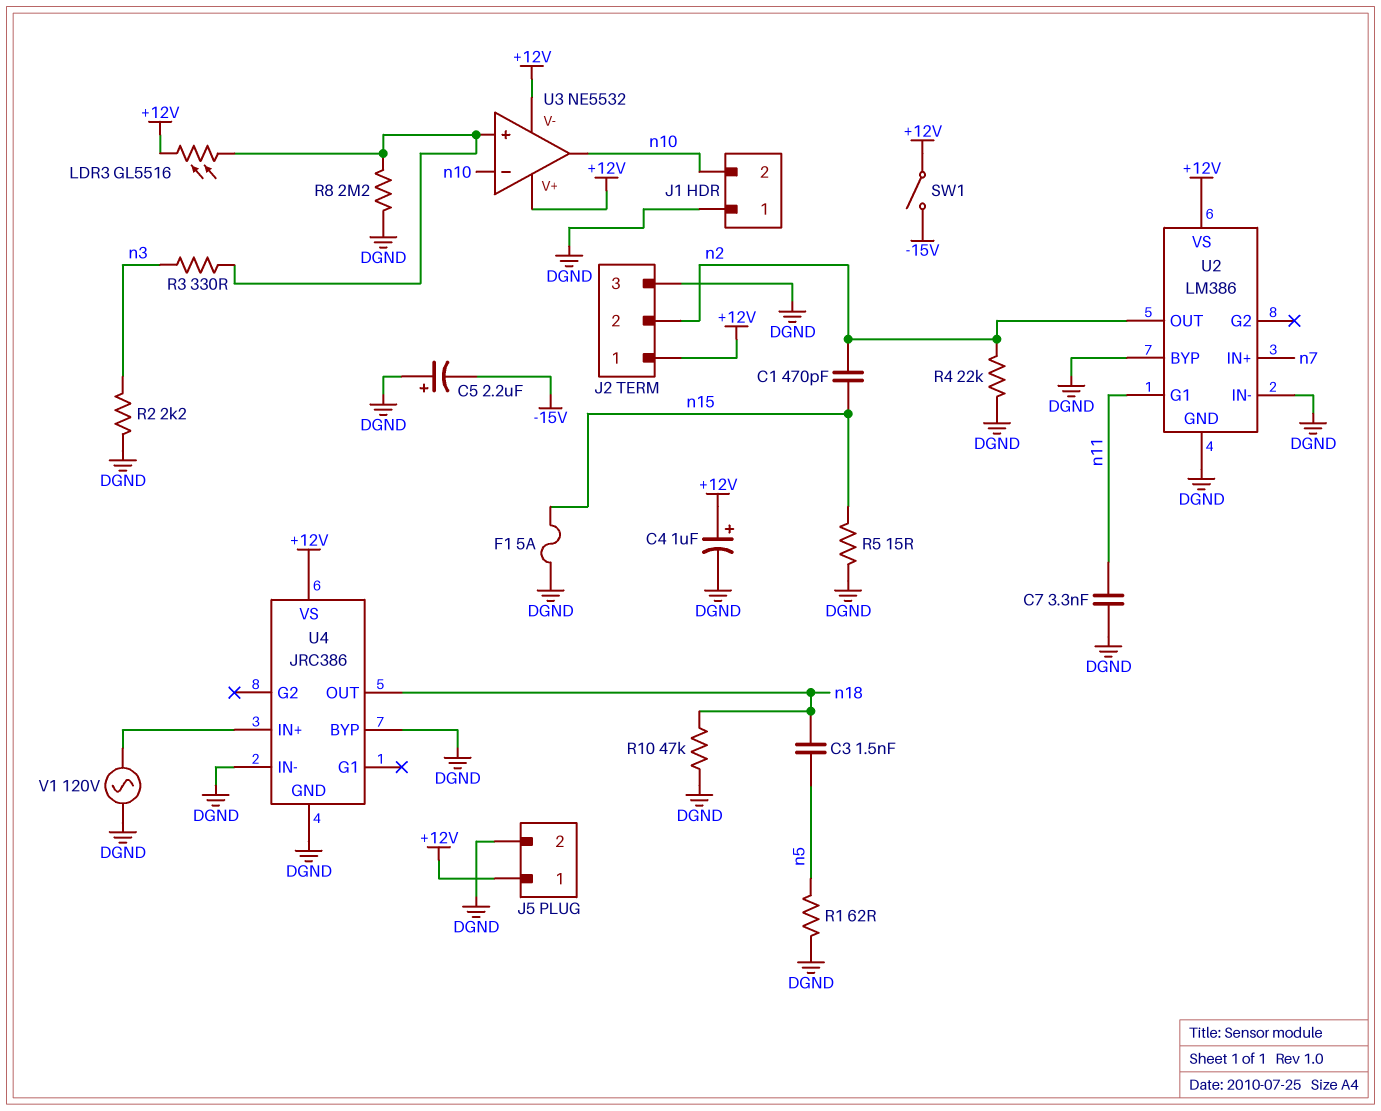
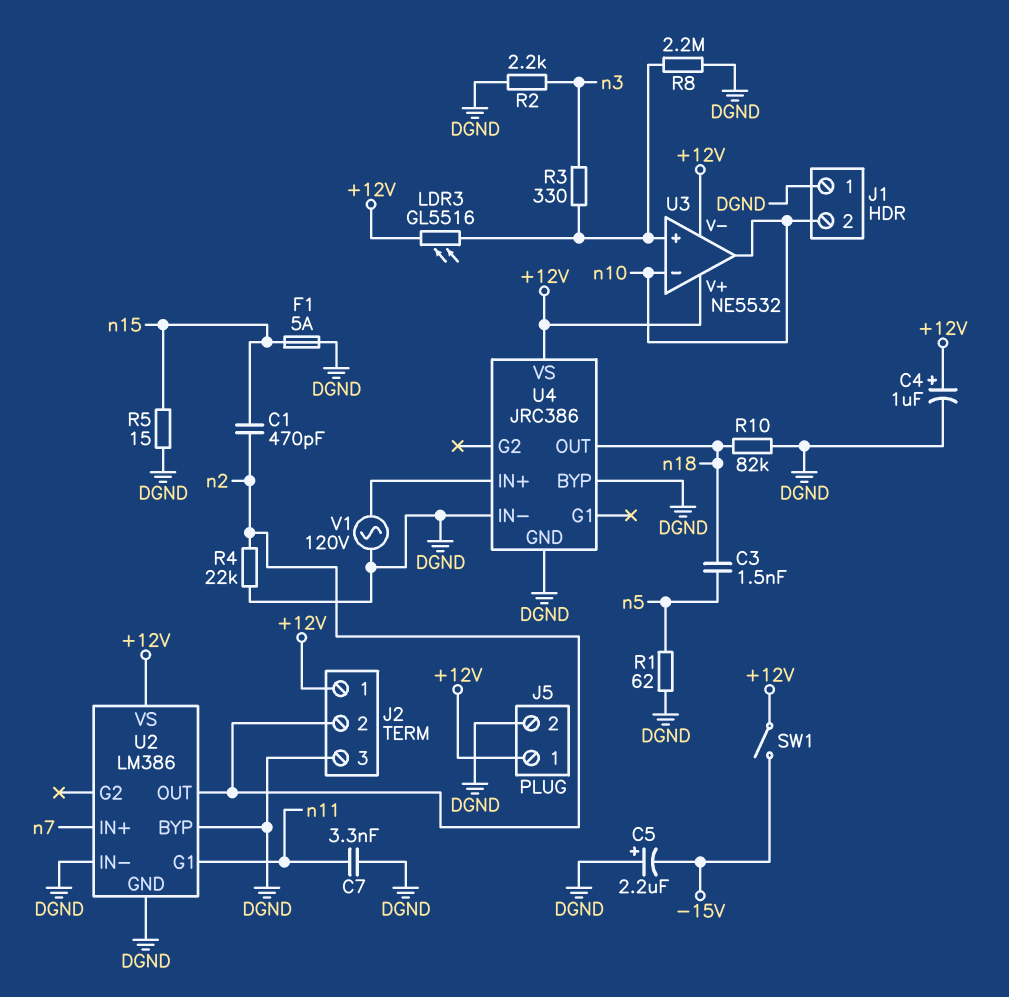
R10: 47k (DGND, n18) -> 82k (DGND, n18)

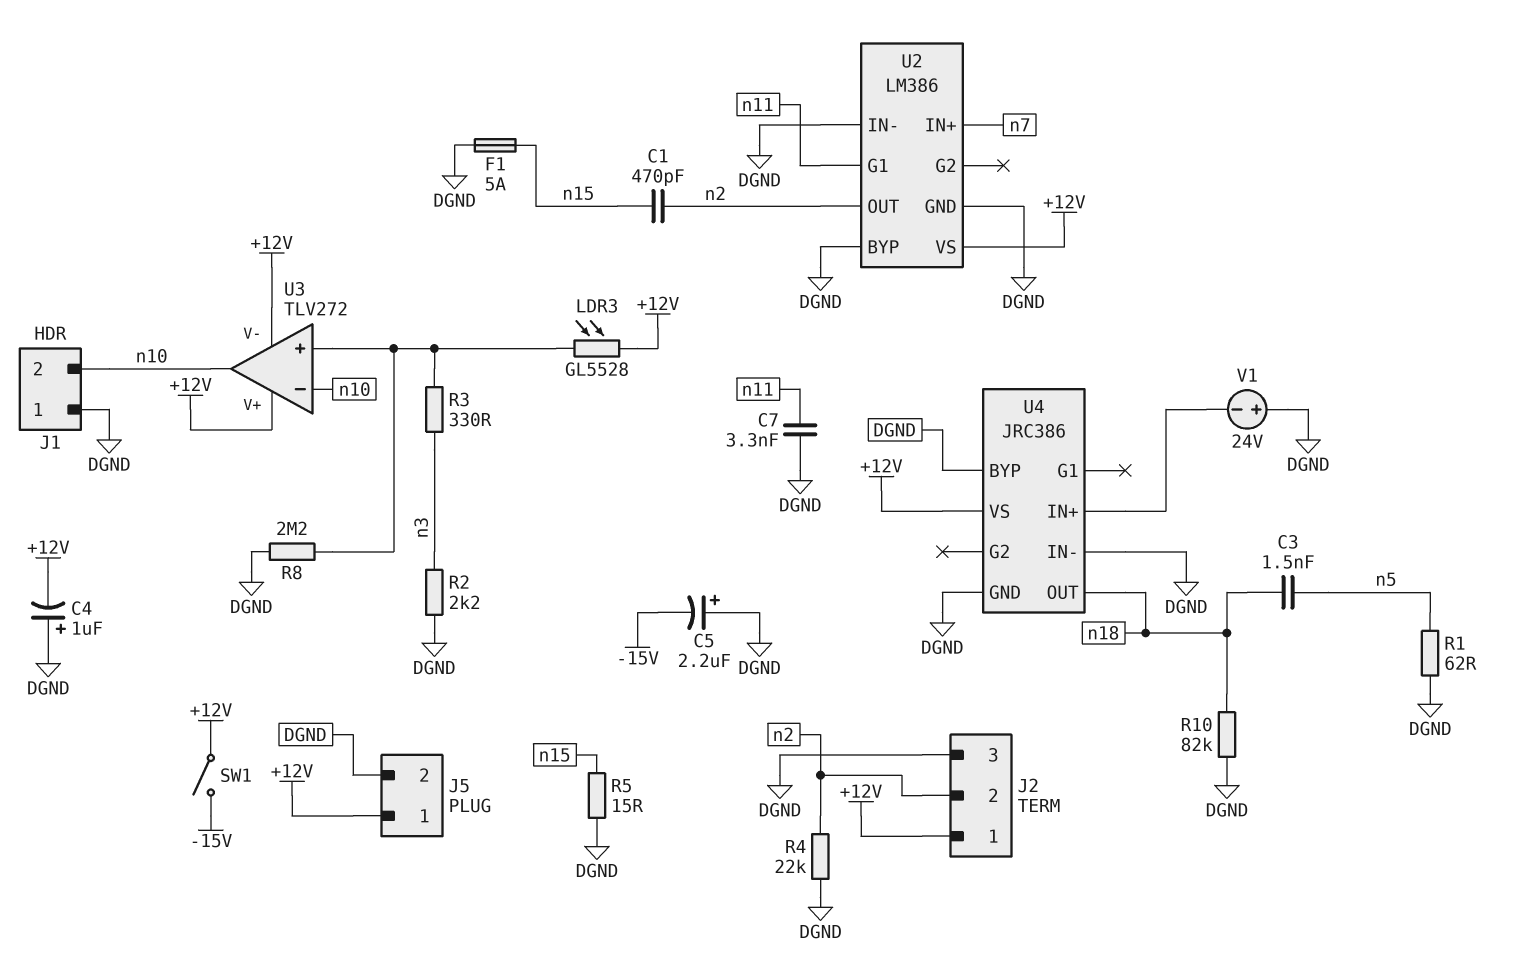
C4: 1uF (plus +12V, minus DGND) -> 1uF (plus DGND, minus +12V)
LDR3: GL5516 (+12V, U3/in+) -> GL5528 (+12V, U3/in+)
U3: NE5532 -> TLV272
V1: AC 120V (DGND, U4/IN+) -> 24V (plus DGND, minus U4/IN+)

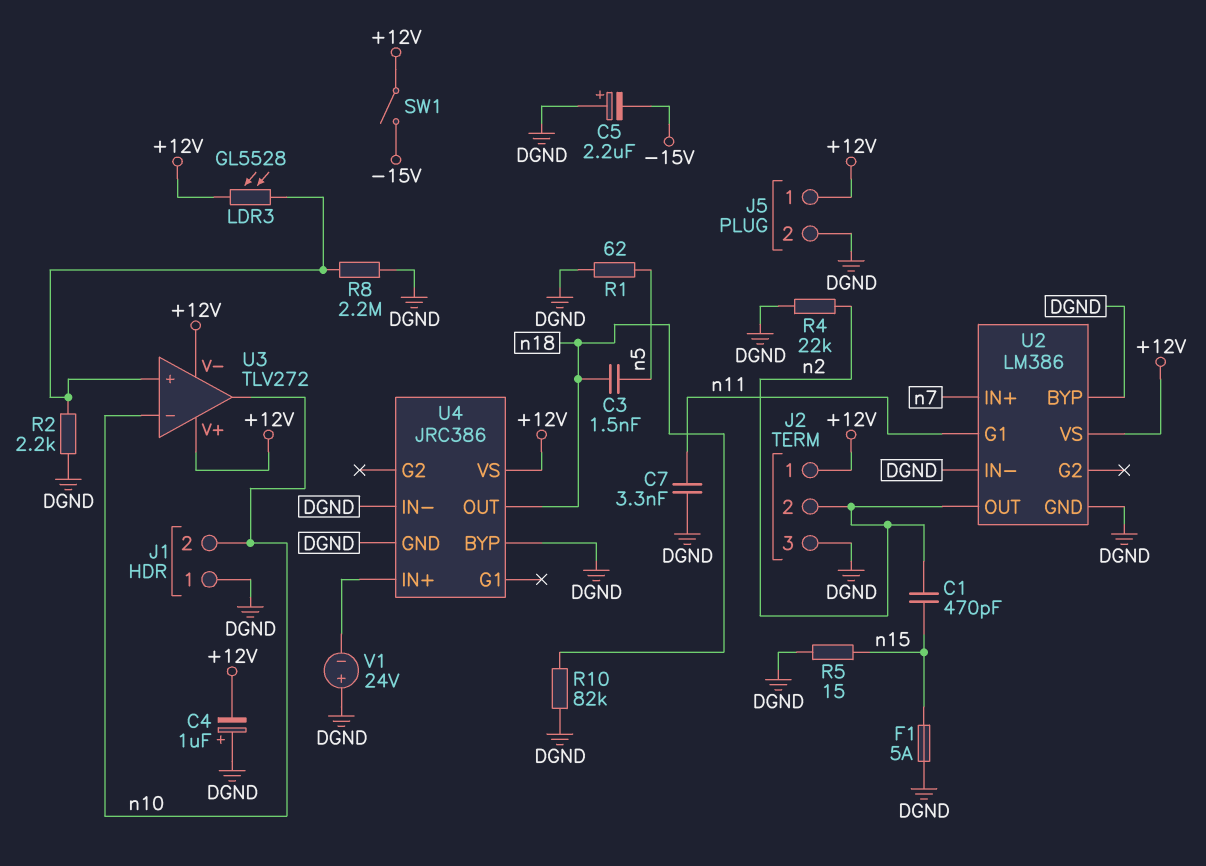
R2: 2.2k (DGND, n3) -> 2.2k (DGND, U3/in+)
R3: 330 (U3/in+, n3) -> none

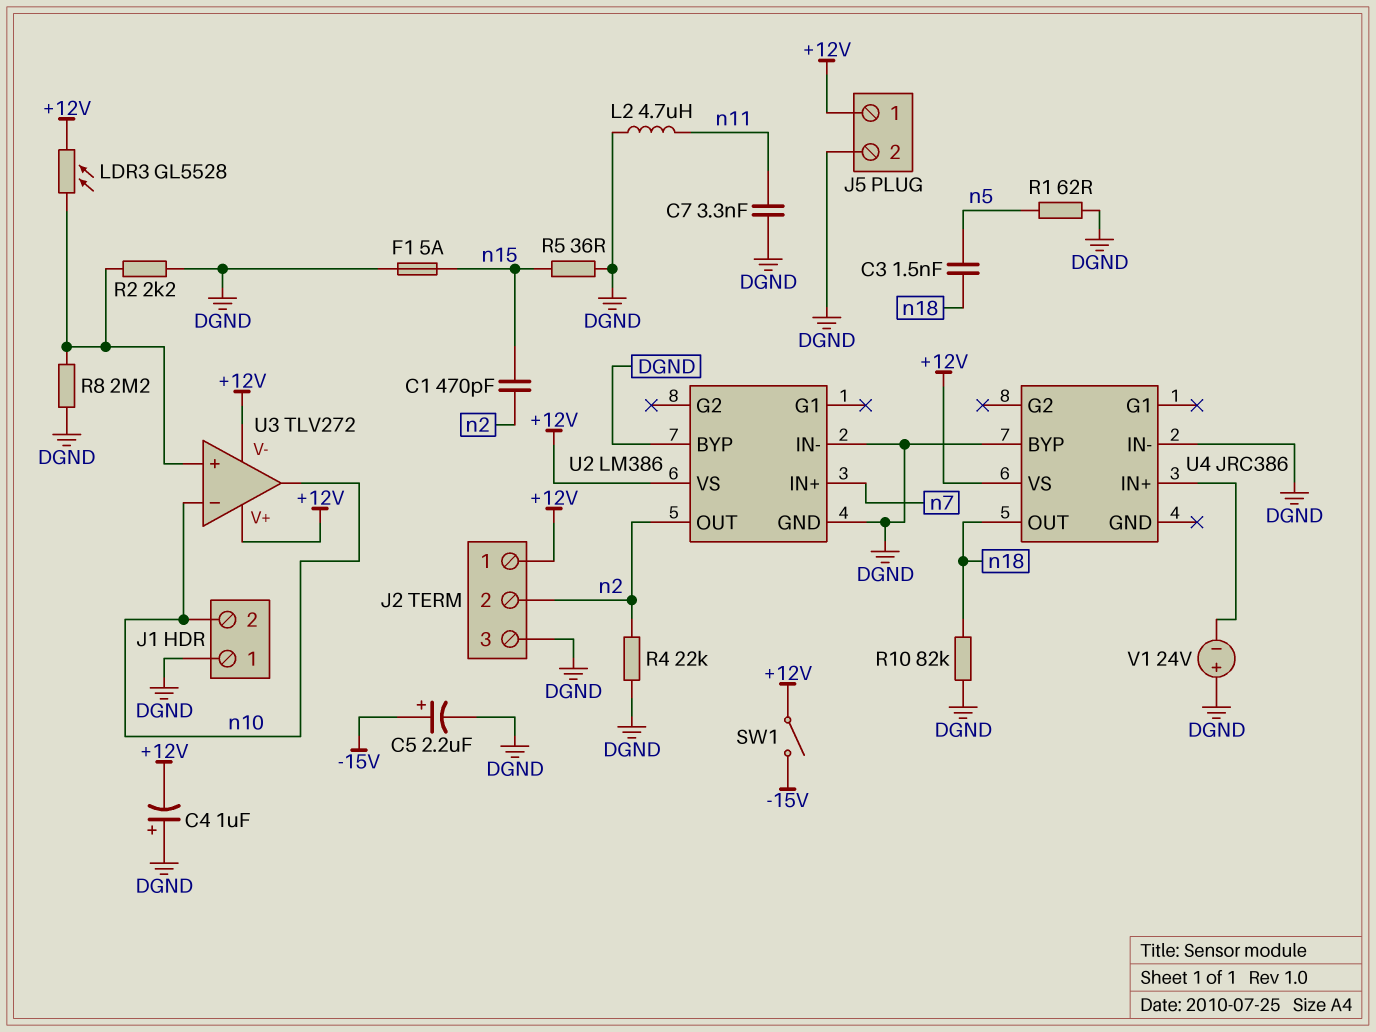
C5: 2.2uF (plus DGND, minus -15V) -> 2.2uF (plus -15V, minus DGND)
L2: none -> 4.7uH (DGND, n11)
R5: 15 (DGND, n15) -> 36 (DGND, n15)
U2 pin G1: n11 -> none
U4 pin GND: DGND -> none

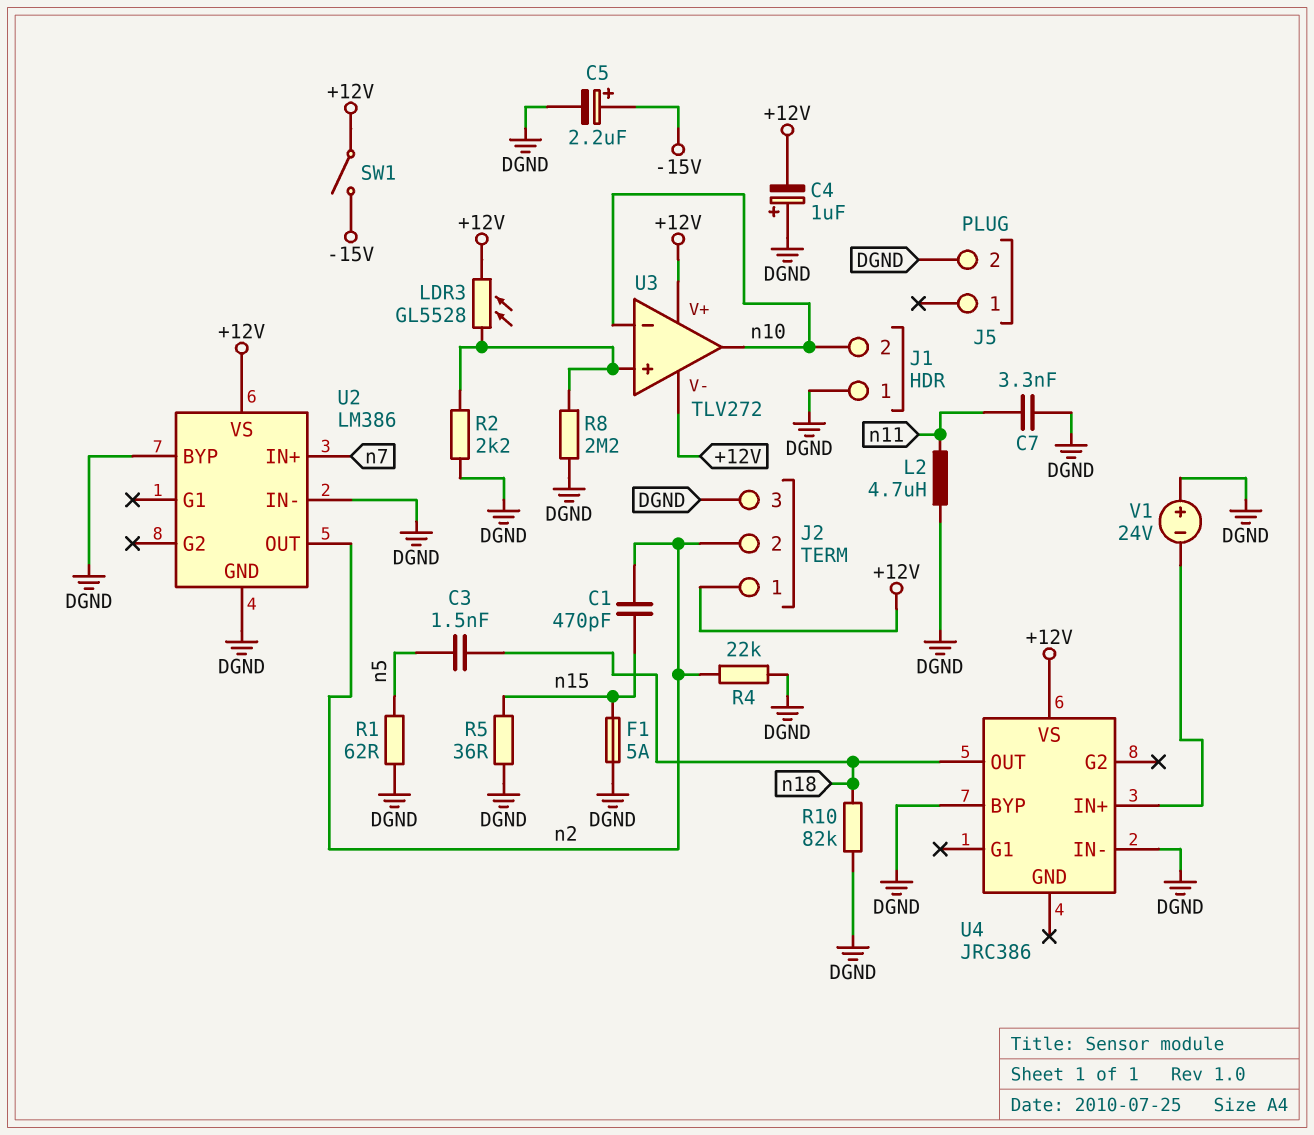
J5 pin 1: +12V -> none

